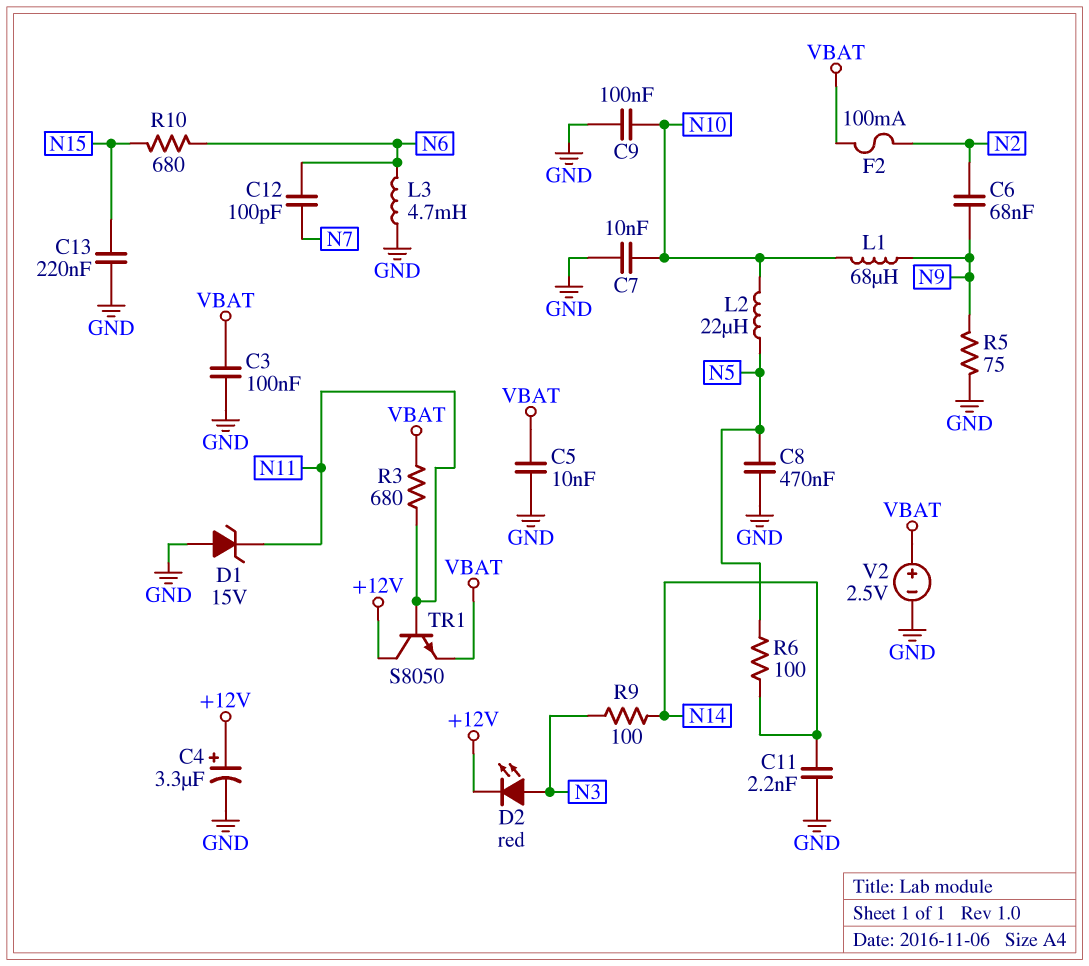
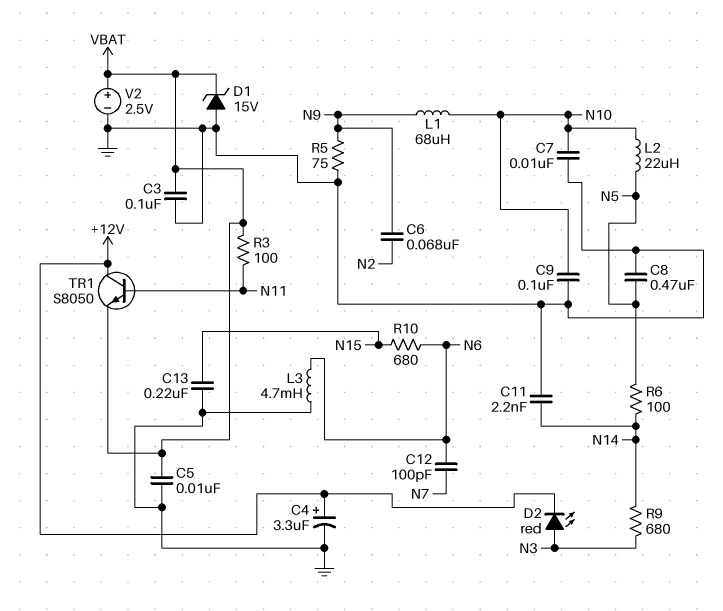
D1: zener 15V (A GND, K N11) -> zener 15V (A GND, K VBAT)
F2: 100mA (N2, VBAT) -> none
R3: 680 (N11, VBAT) -> 100 (N11, VBAT)
R9: 100 (N3, N14) -> 680 (N3, N14)

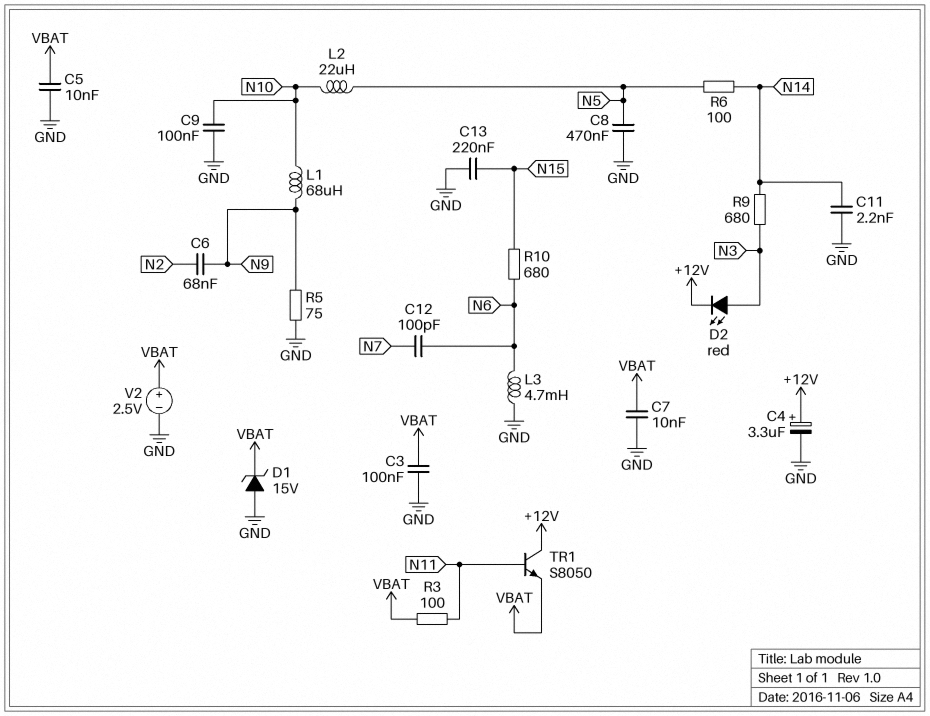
C7: 10nF (GND, N10) -> 10nF (GND, VBAT)

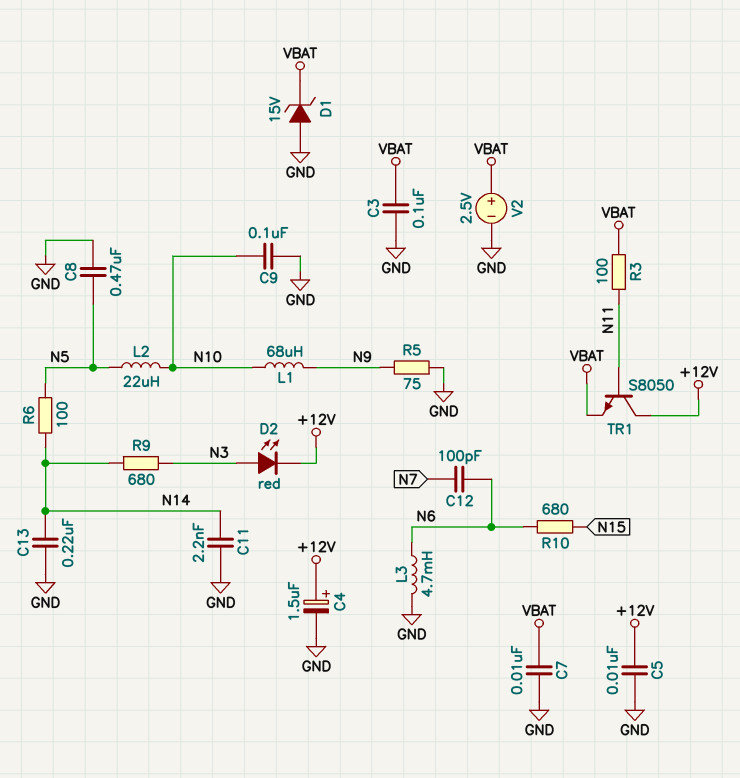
C4: 3.3uF (plus +12V, minus GND) -> 1.5uF (plus +12V, minus GND)
C5: 10nF (GND, VBAT) -> 10nF (+12V, GND)
C6: 68nF (N2, N9) -> none
C13: 220nF (GND, N15) -> 220nF (GND, N14)

